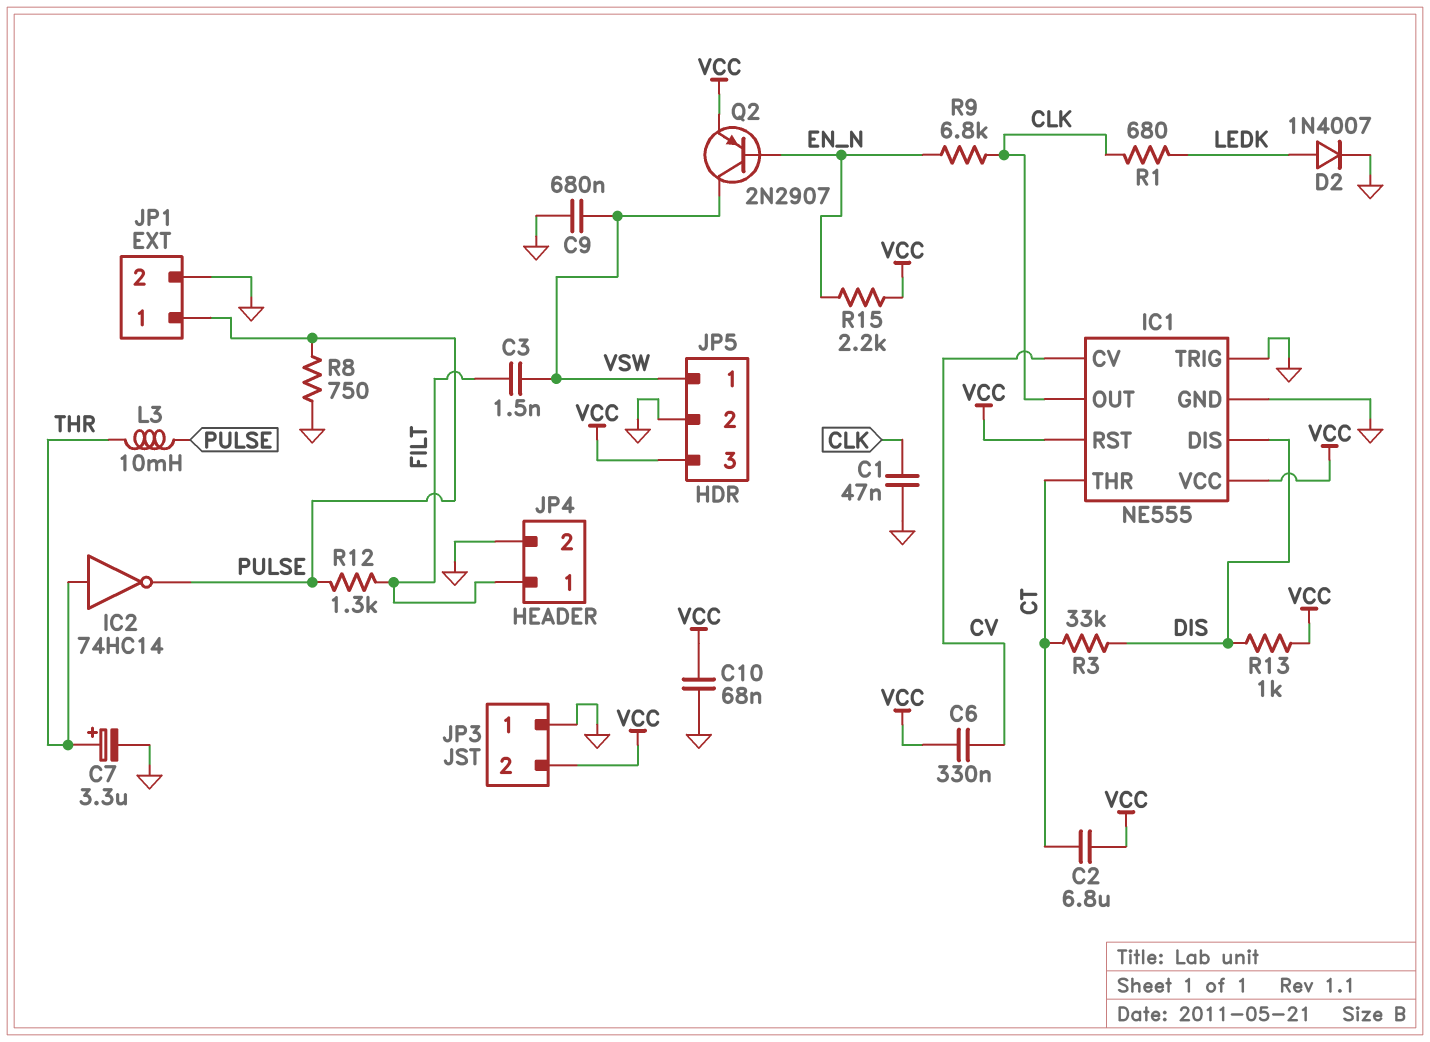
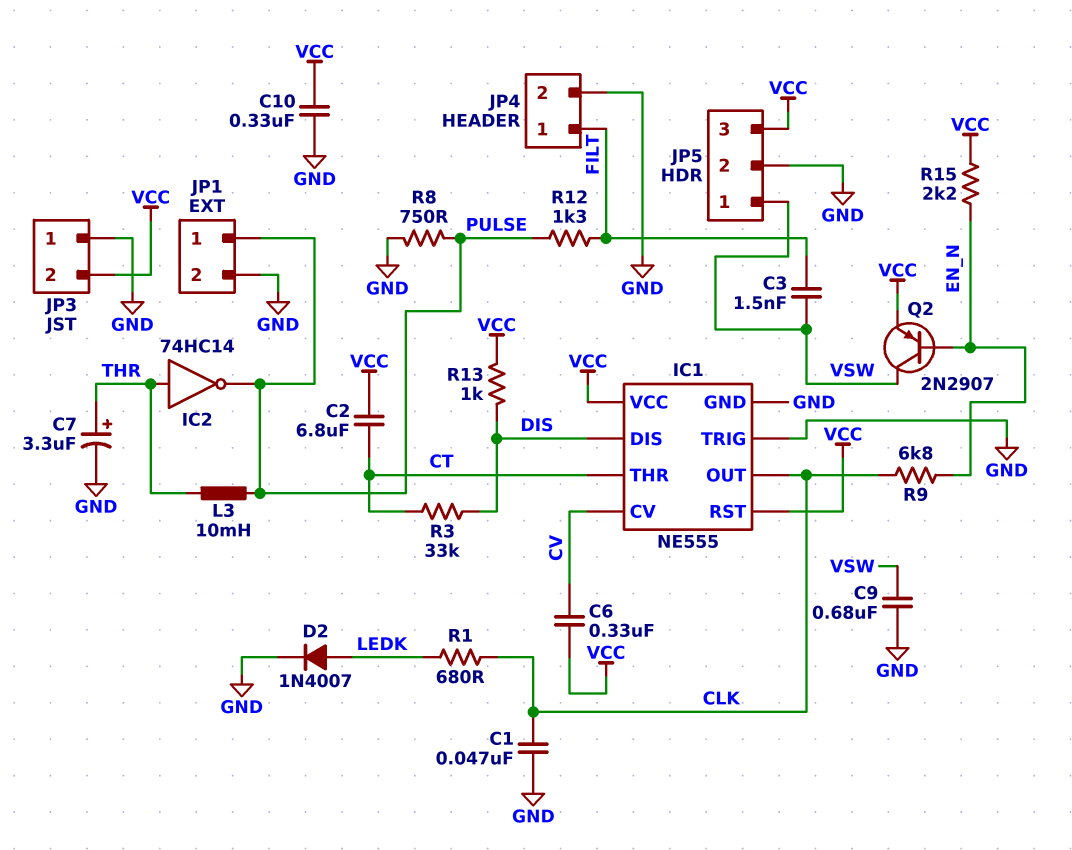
C10: 68nF (GND, VCC) -> 330nF (GND, VCC)

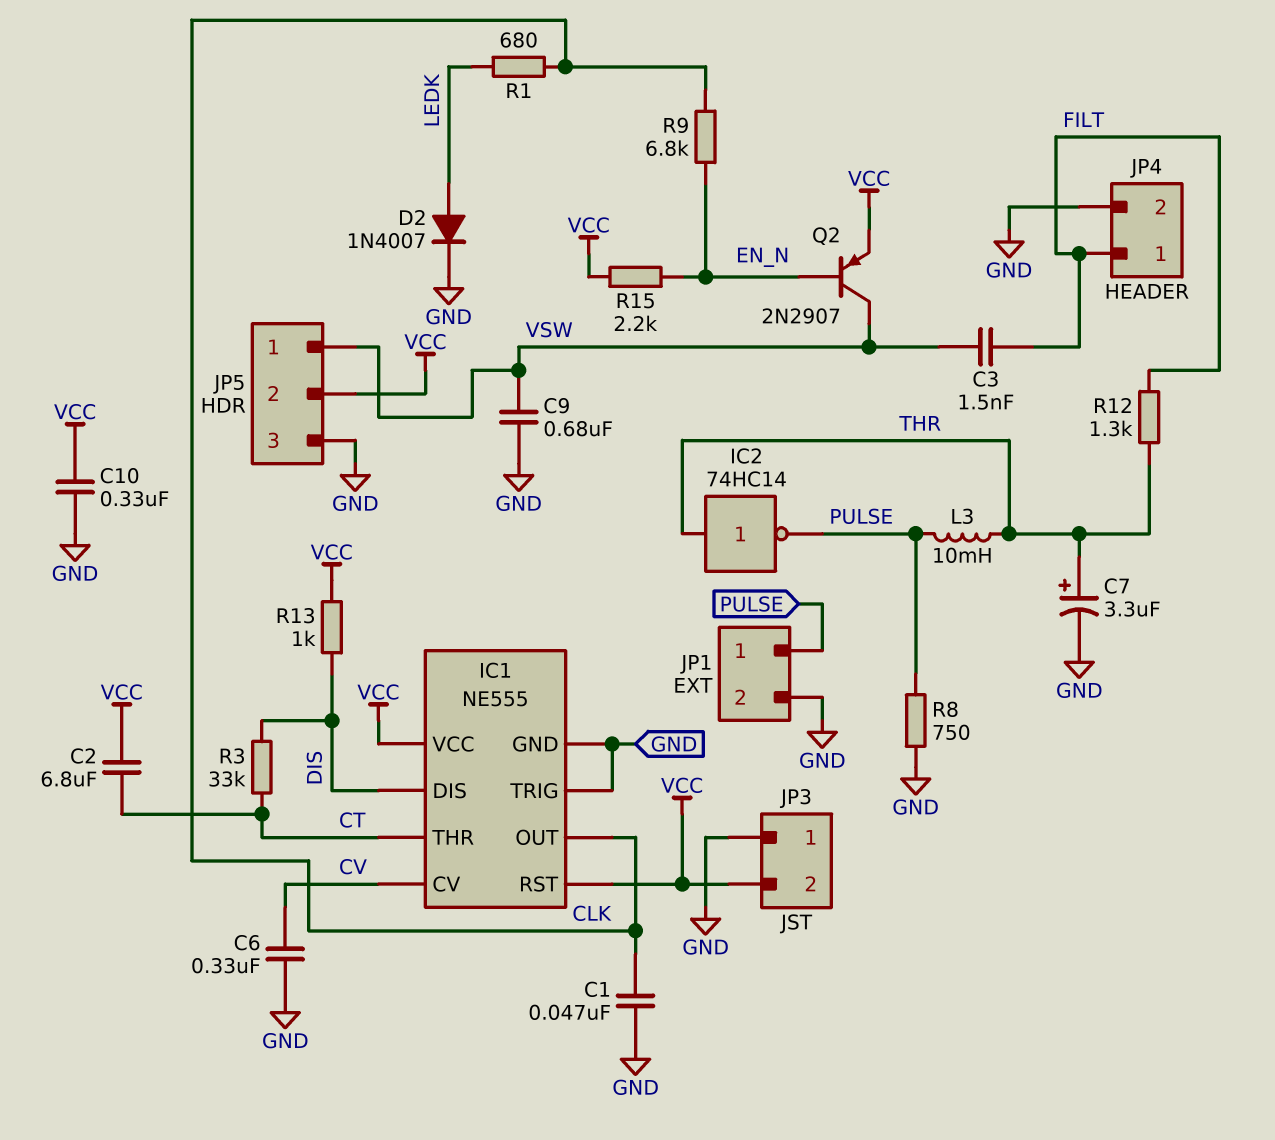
C6: 330nF (CV, VCC) -> 330nF (CV, GND)
JP5 pin 2: GND -> VCC
JP5 pin 3: VCC -> GND
R12: 1.3k (FILT, PULSE) -> 1.3k (FILT, THR)

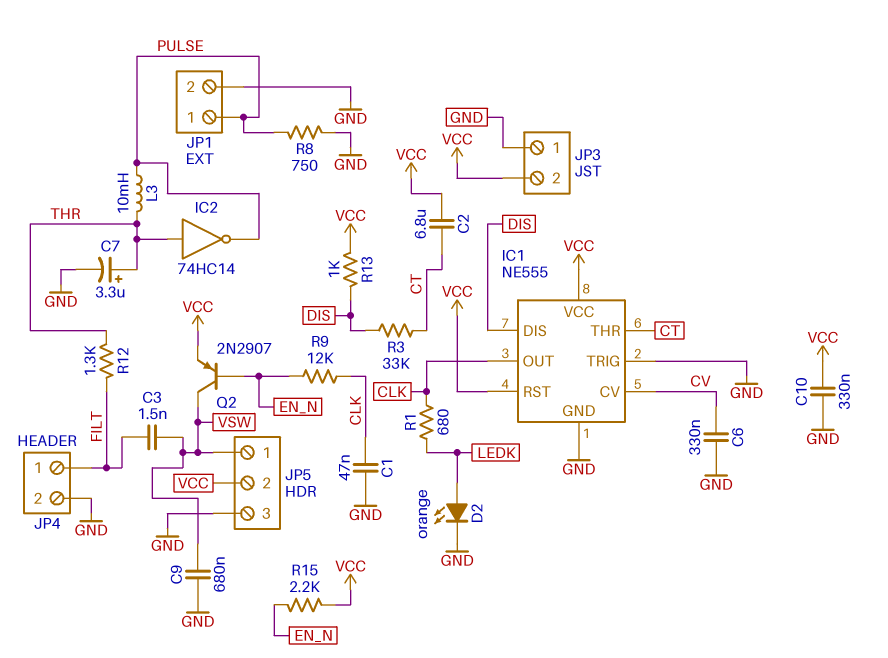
D2: diode 1N4007 (A LEDK, K GND) -> LED orange (A LEDK, K GND)
R9: 6.8k (CLK, EN_N) -> 12k (CLK, EN_N)

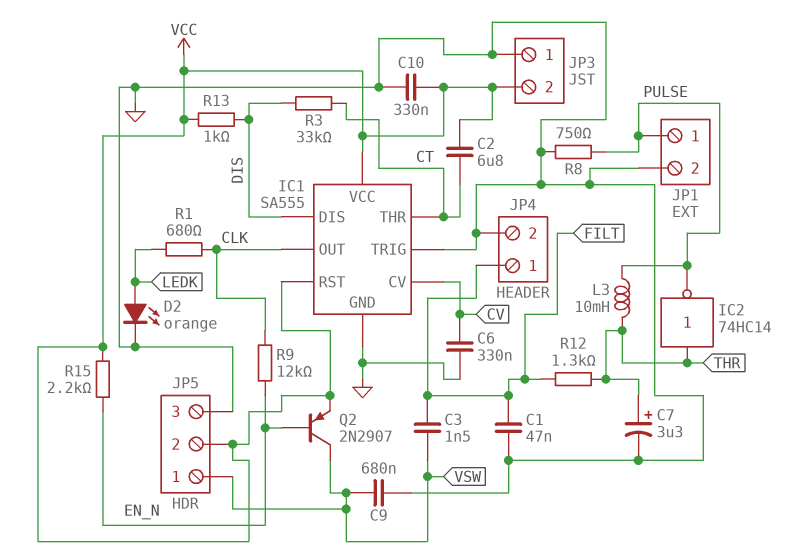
C1: 47nF (CLK, GND) -> 47nF (FILT, GND)
IC1: NE555 -> SA555

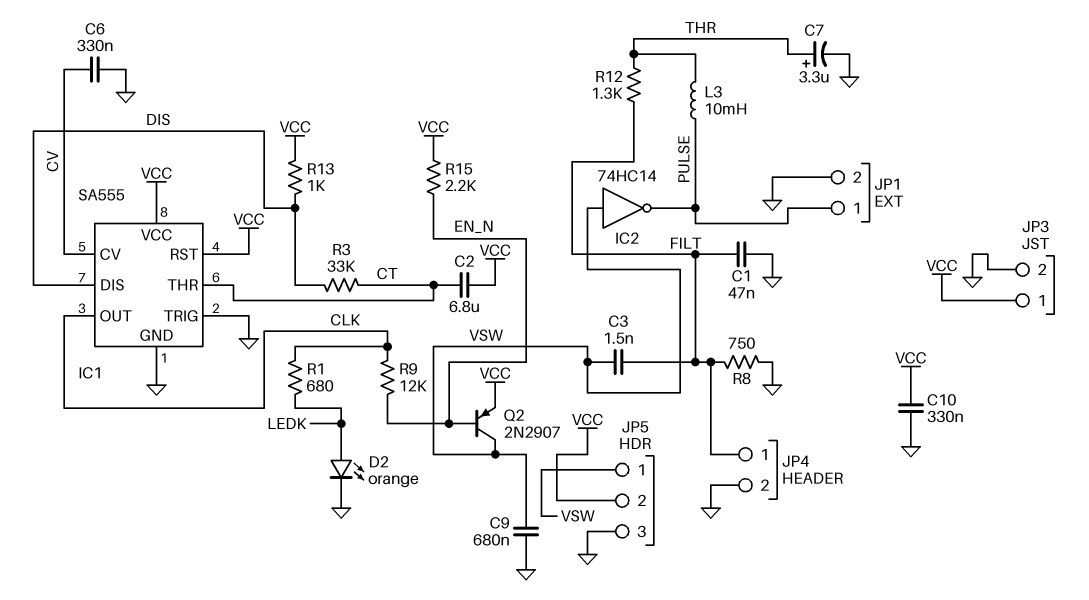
IC2: NOT 74HC14 (in THR, out PULSE) -> NOT 74HC14 (in VSW, out PULSE)
JP3 pin 1: GND -> VCC
JP3 pin 2: VCC -> GND
R8: 750 (GND, PULSE) -> 750 (FILT, GND)

